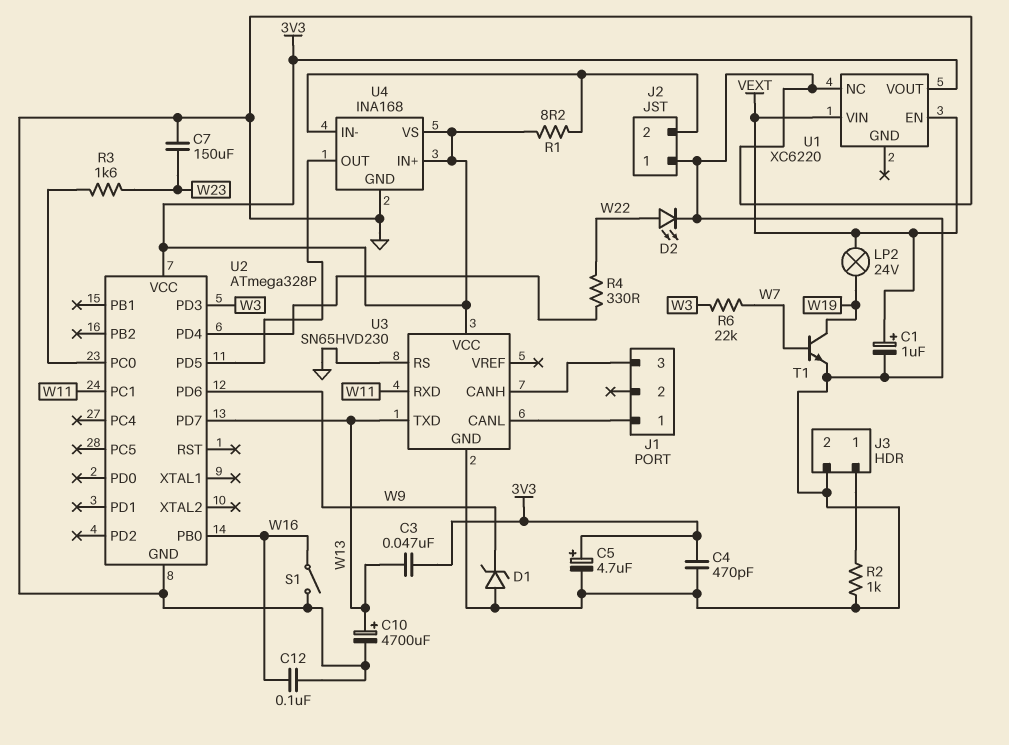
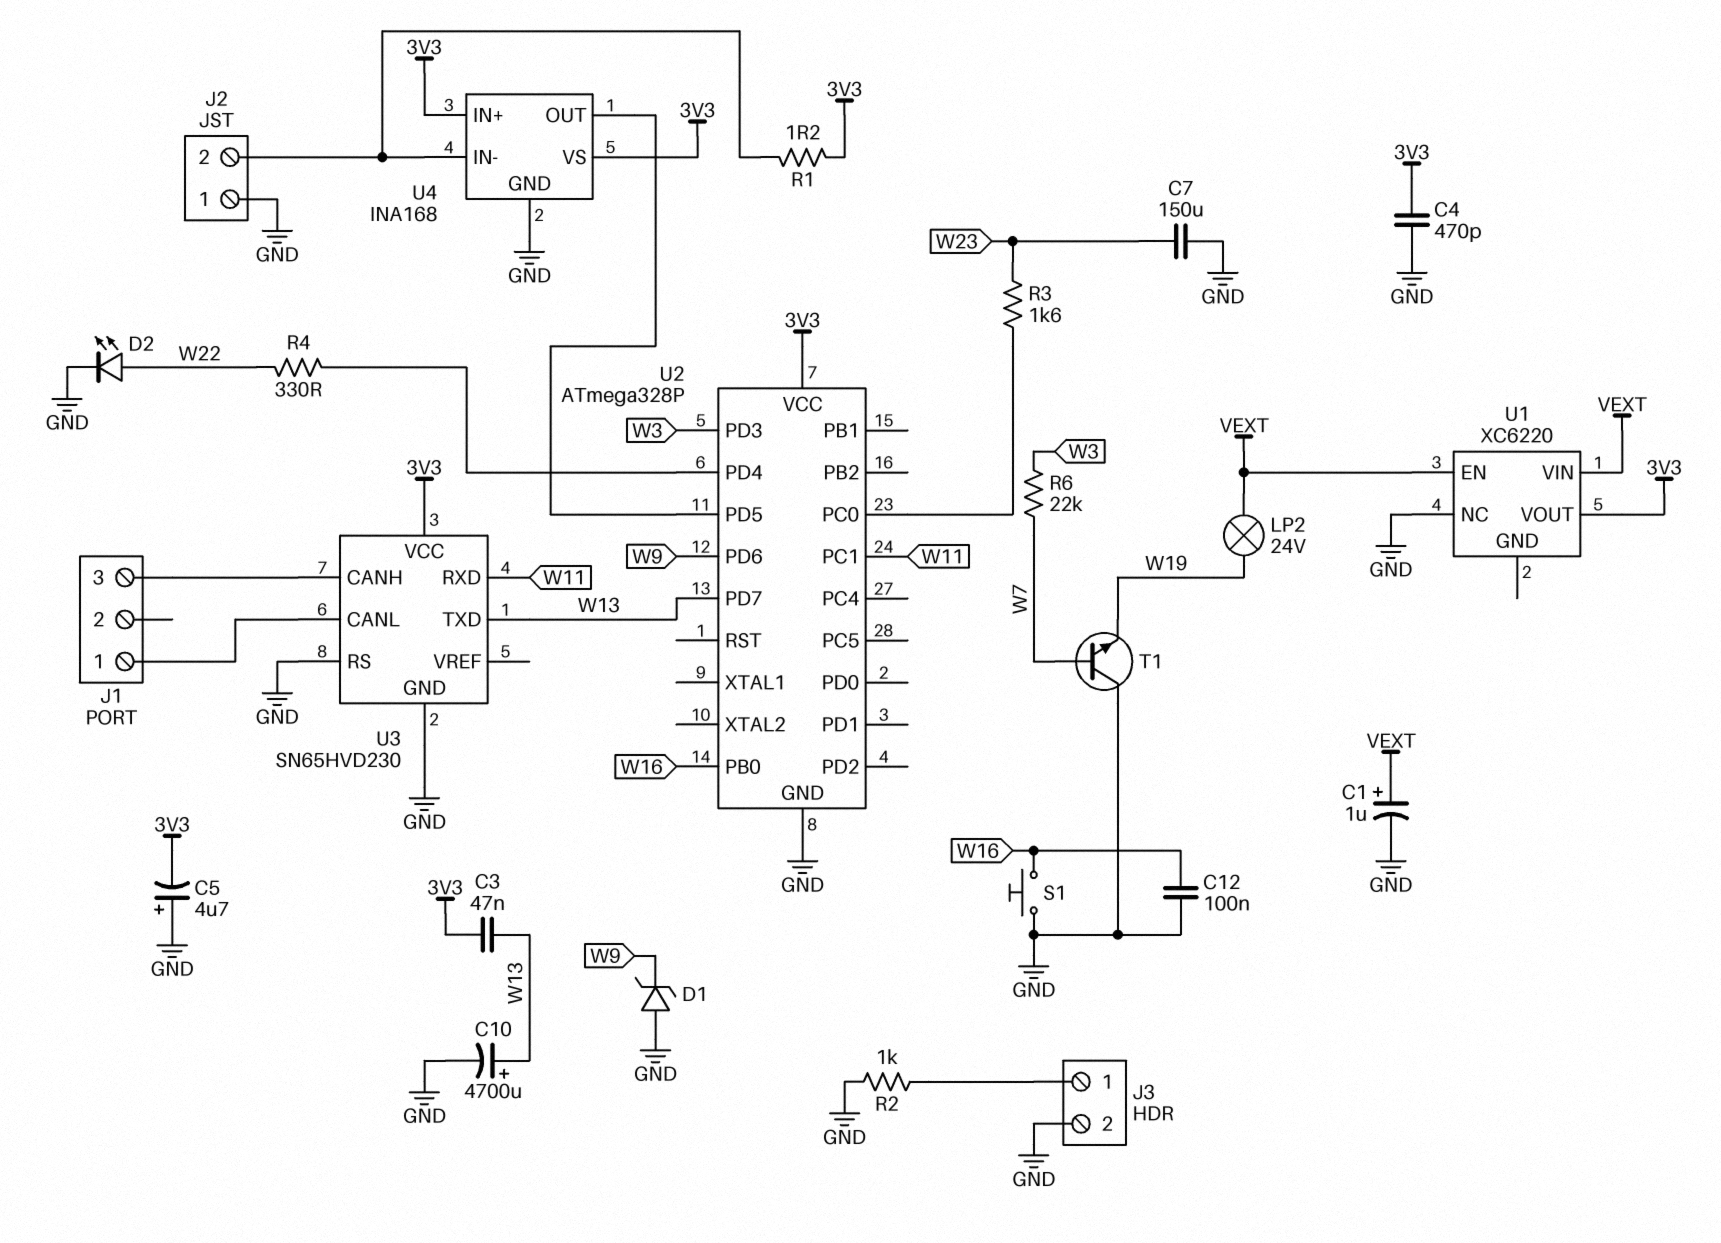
C5: 4.7uF (plus 3V3, minus GND) -> 4.7uF (plus GND, minus 3V3)
R1: 8.2 (3V3, J2/2) -> 1.2 (3V3, J2/2)
S1: switch (GND, W16) -> button (GND, W16)
T1: NPN (B W7, C W19, E GND) -> NPN (B W7, C GND, E W19)

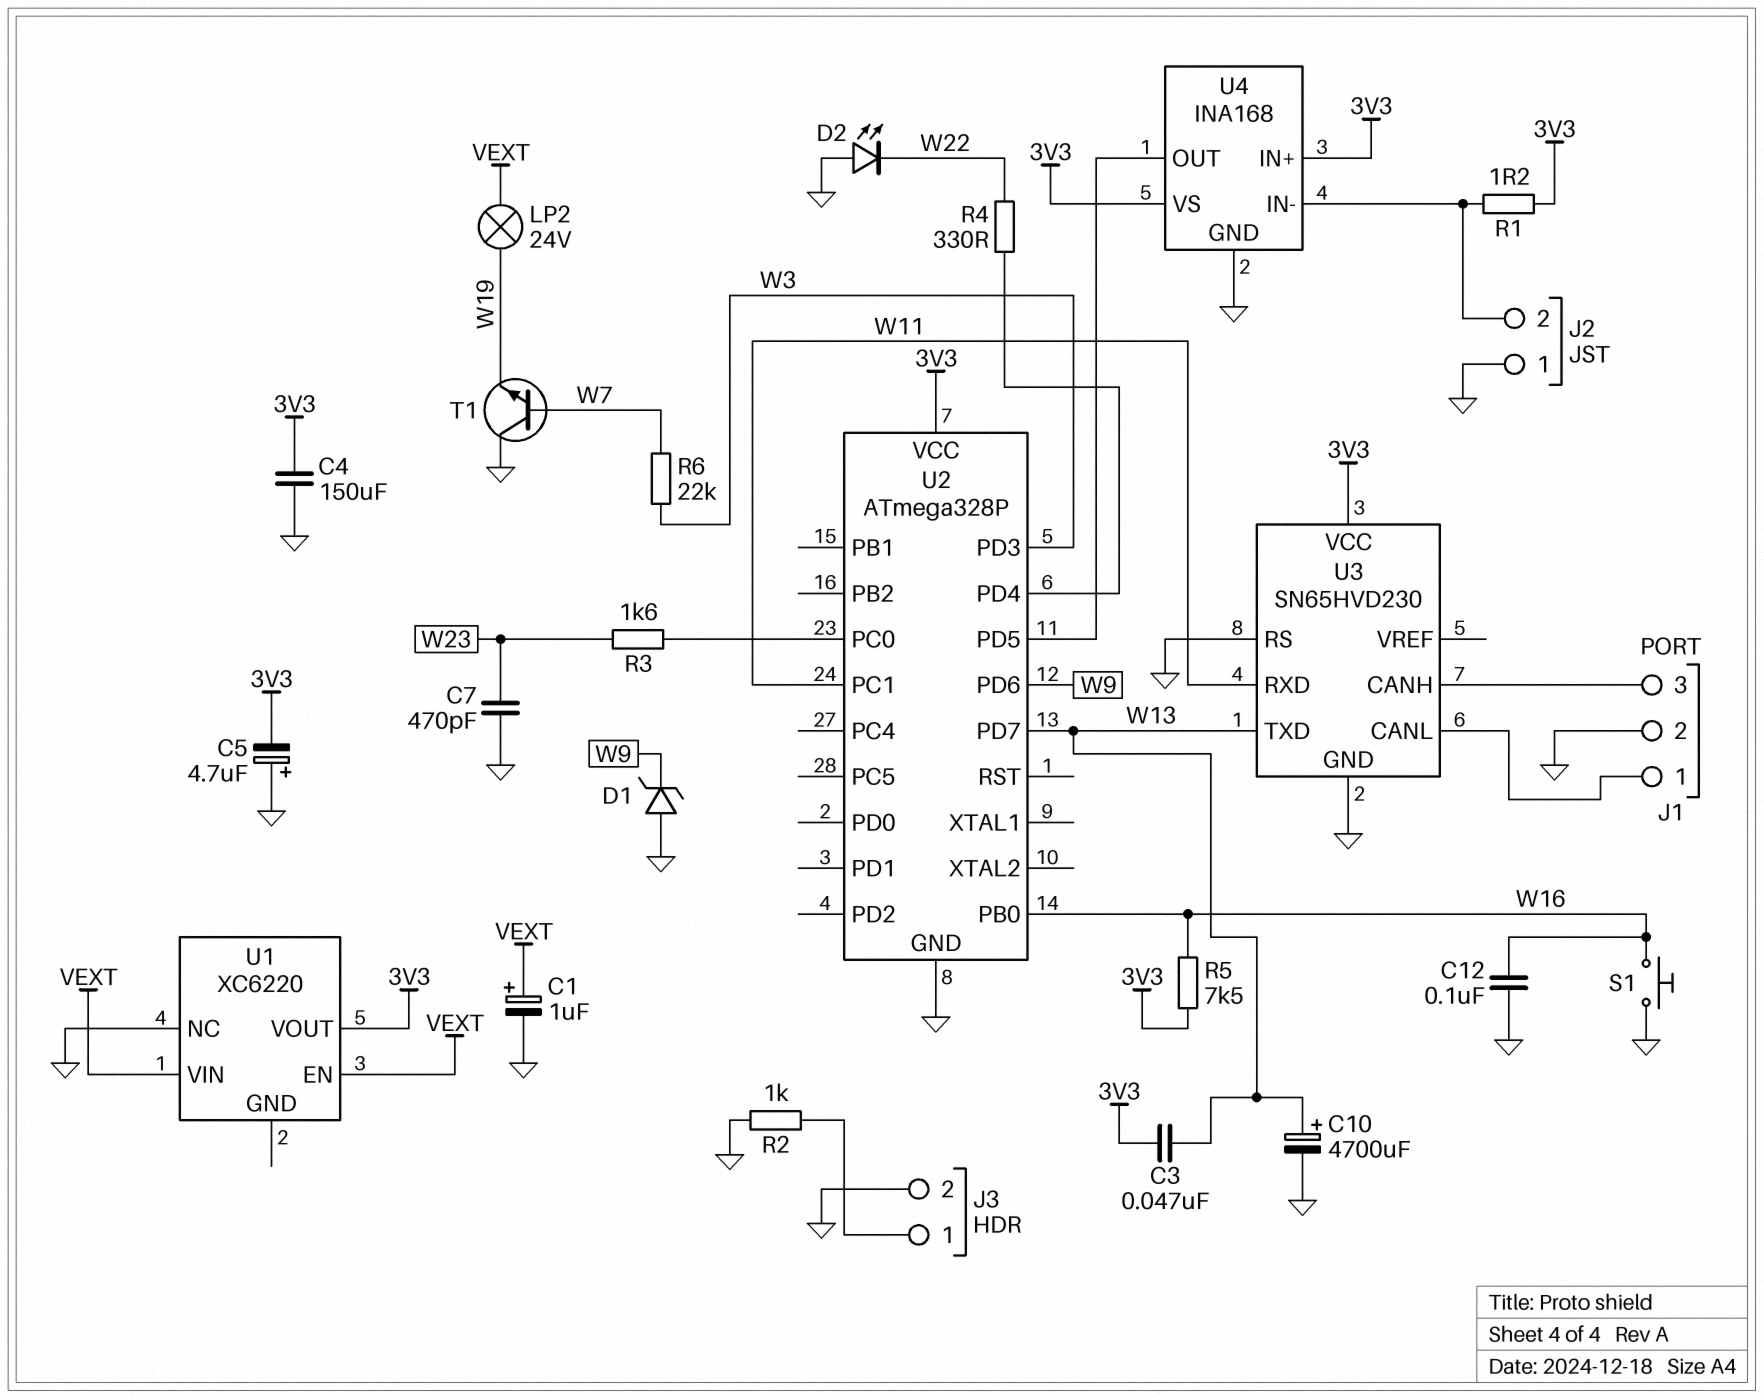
C4: 470pF (3V3, GND) -> 150uF (3V3, GND)
C7: 150uF (GND, W23) -> 470pF (GND, W23)
D2: LED (A W22, K GND) -> LED (A GND, K W22)
J1 pin 2: none -> GND
R5: none -> 7.5k (3V3, W16)

